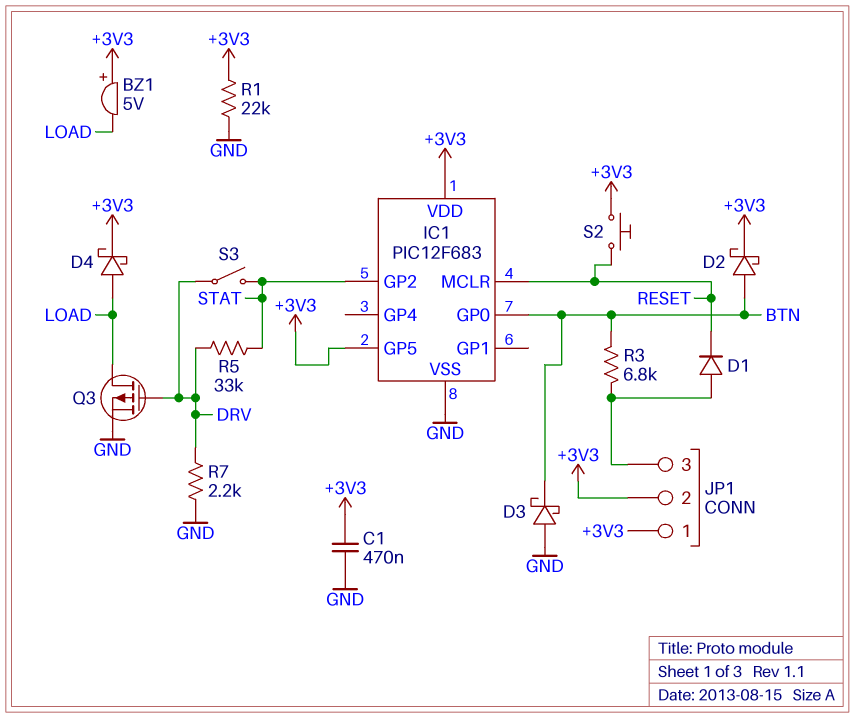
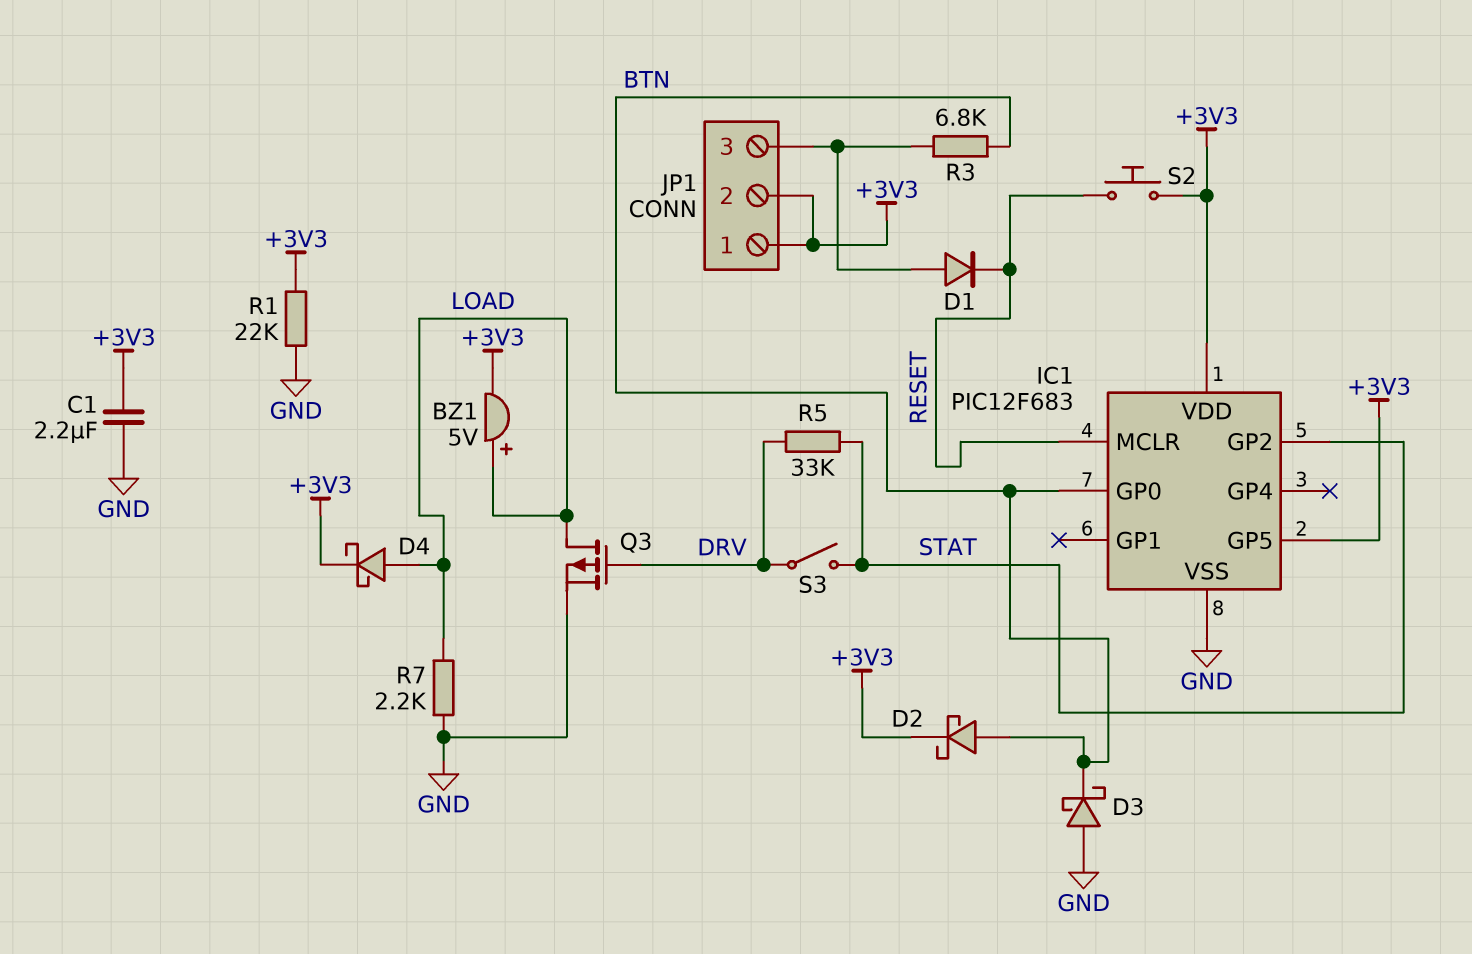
BZ1: buzzer 5V (plus +3V3, minus LOAD) -> buzzer 5V (plus LOAD, minus +3V3)
C1: 470nF (+3V3, GND) -> 2.2uF (+3V3, GND)
R7: 2.2k (DRV, GND) -> 2.2k (GND, LOAD)

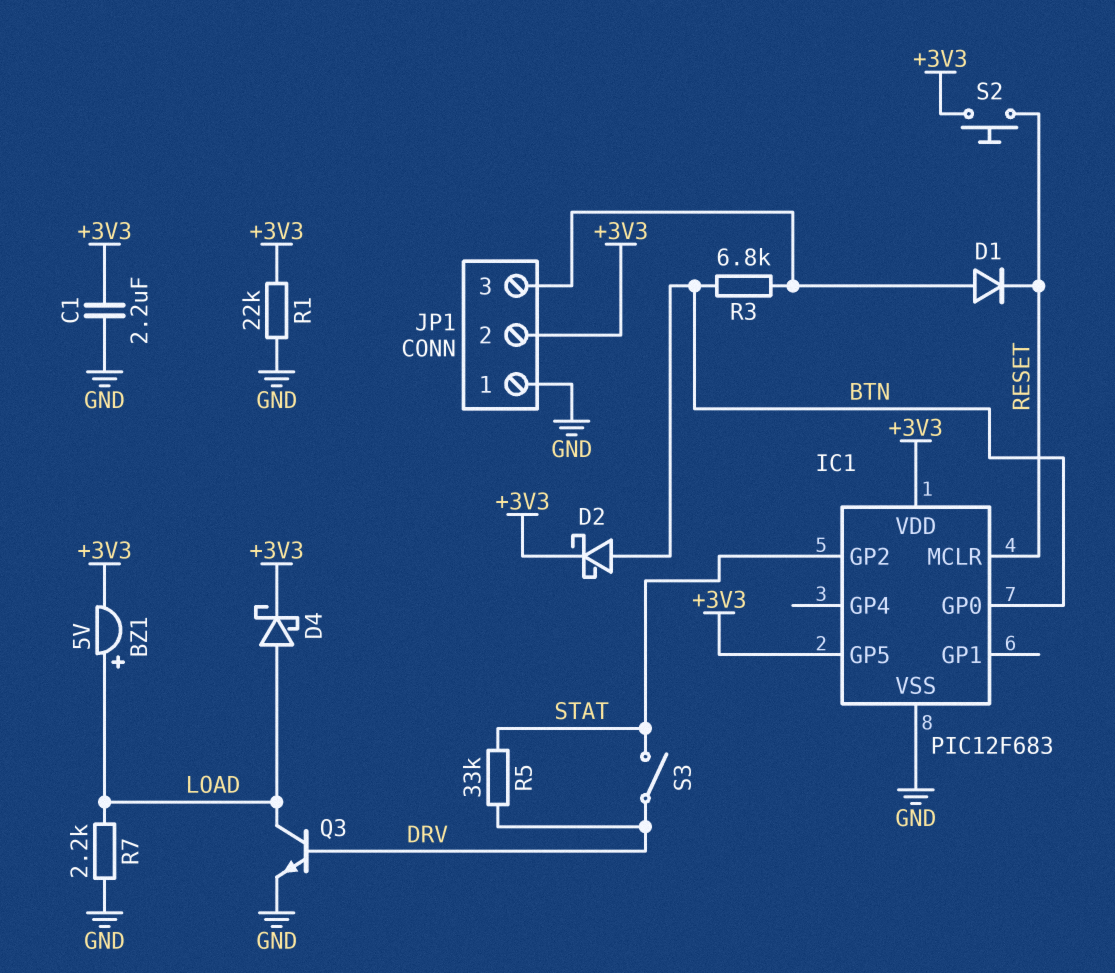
D3: schottky (A GND, K BTN) -> none
JP1 pin 1: +3V3 -> GND
Q3: PMOS (G DRV, D LOAD, S GND) -> NPN (B DRV, C LOAD, E GND)

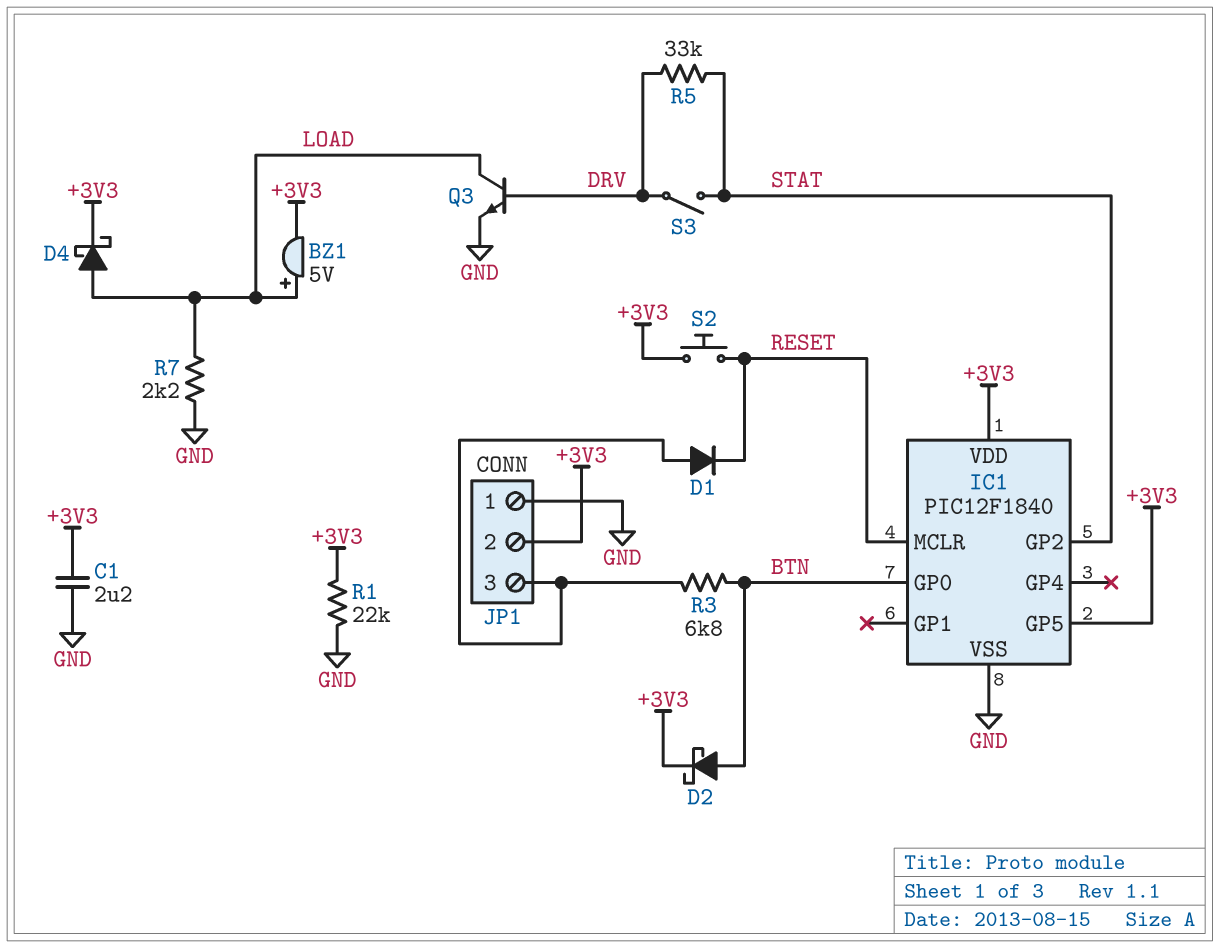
IC1: PIC12F683 -> PIC12F1840

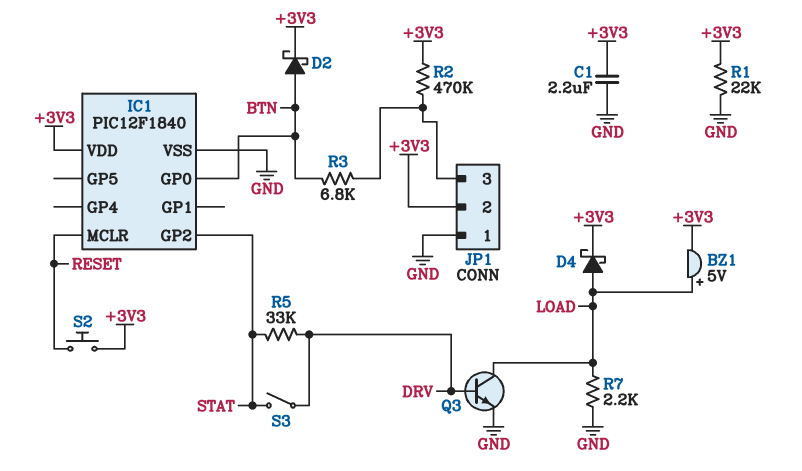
D1: diode (A JP1/3, K RESET) -> none
IC1 pin GP5: +3V3 -> none
R2: none -> 470k (+3V3, JP1/3)

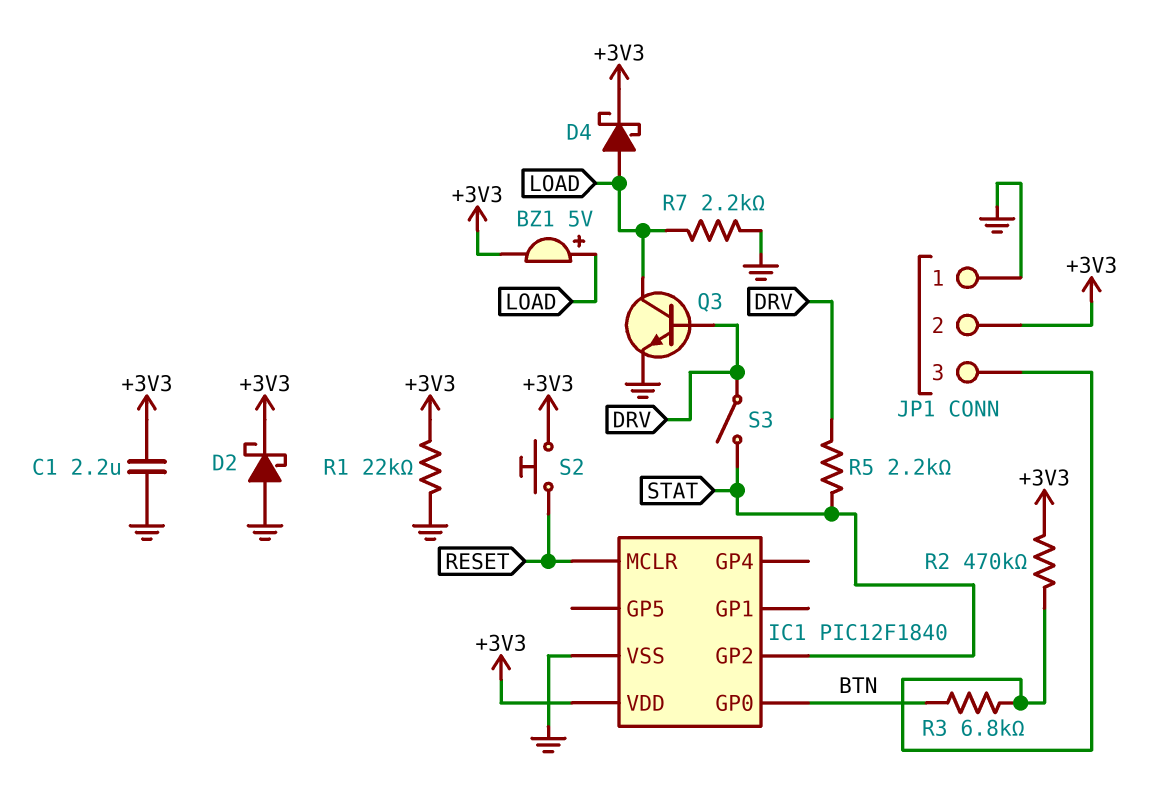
D2: schottky (A BTN, K +3V3) -> schottky (A GND, K +3V3)
R5: 33k (DRV, STAT) -> 2.2k (DRV, STAT)

